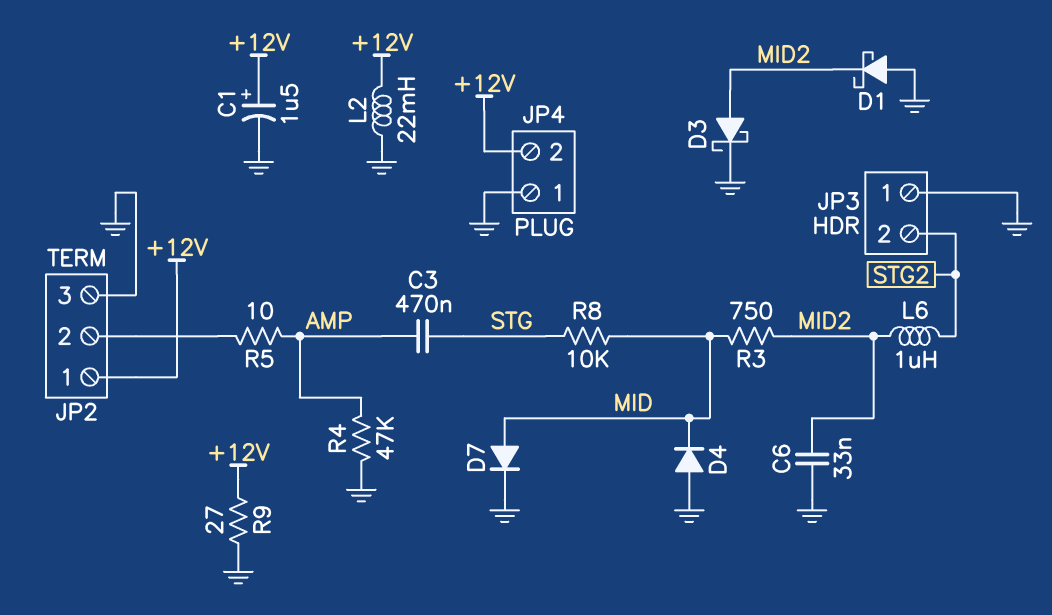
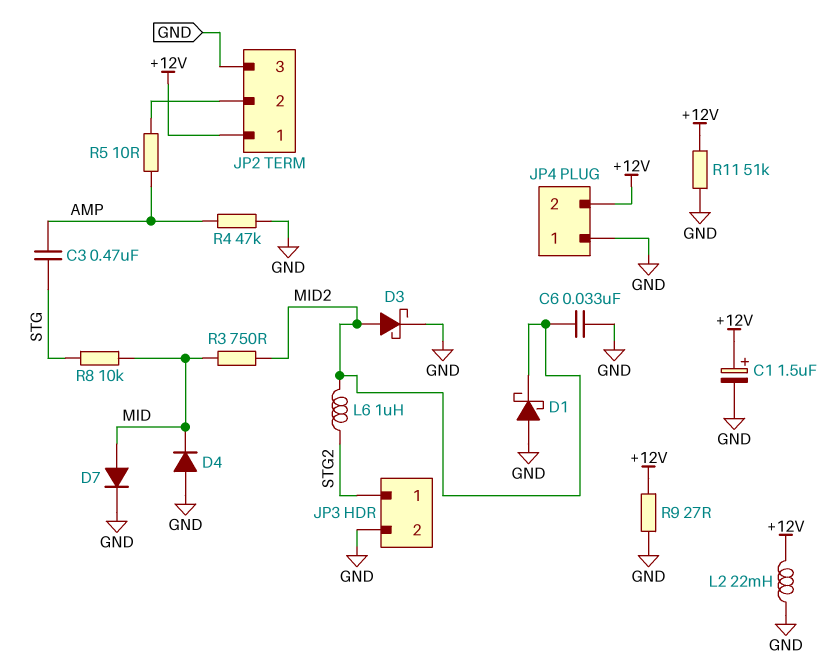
JP3 pin 1: GND -> STG2
JP3 pin 2: STG2 -> GND
R11: none -> 51k (+12V, GND)

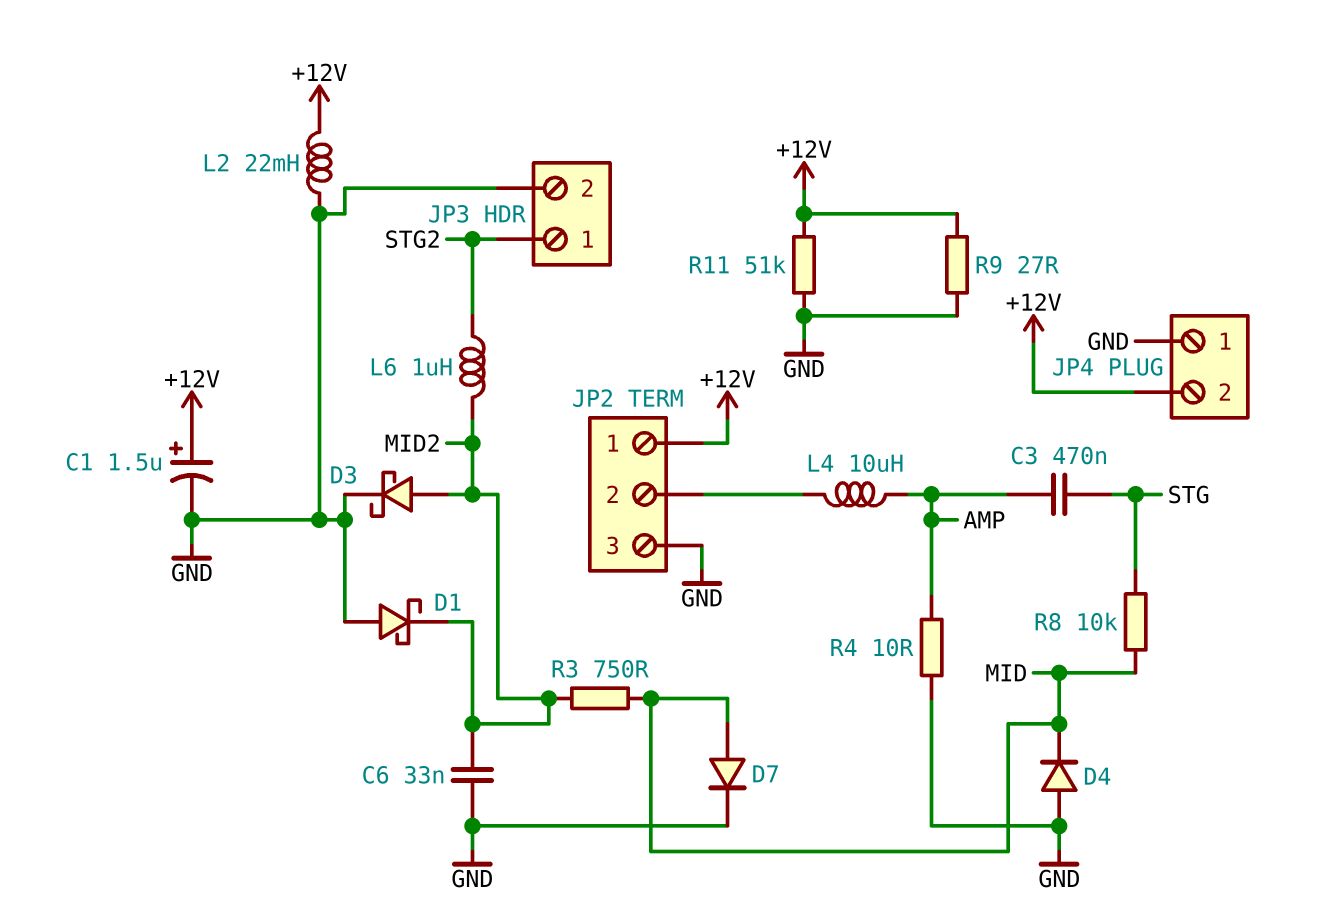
L4: none -> 10uH (AMP, JP2/2)
R4: 47k (AMP, GND) -> 10 (AMP, GND)
R5: 10 (AMP, JP2/2) -> none

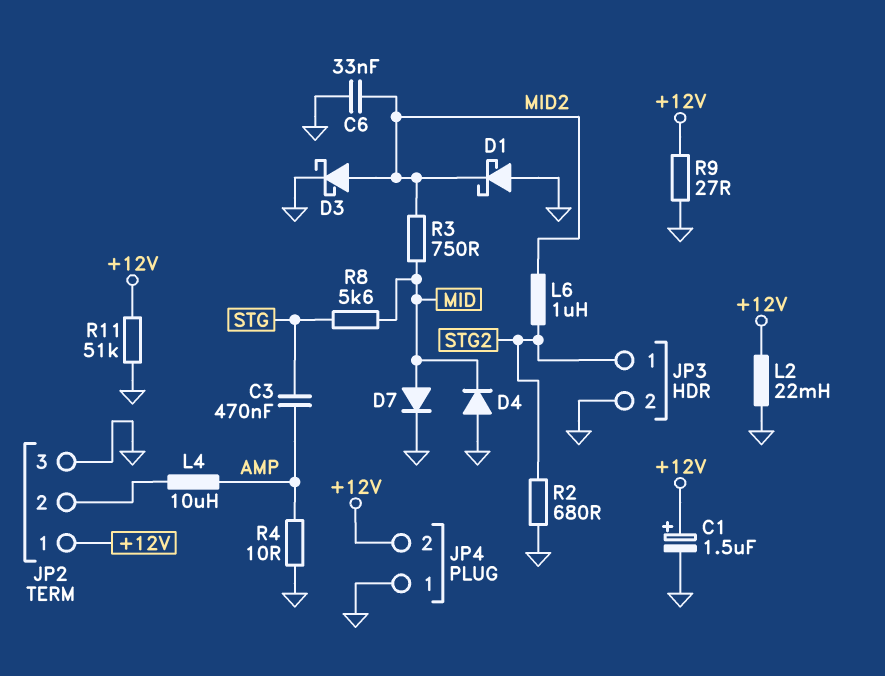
R2: none -> 680 (GND, STG2)
R8: 10k (MID, STG) -> 5.6k (MID, STG)

